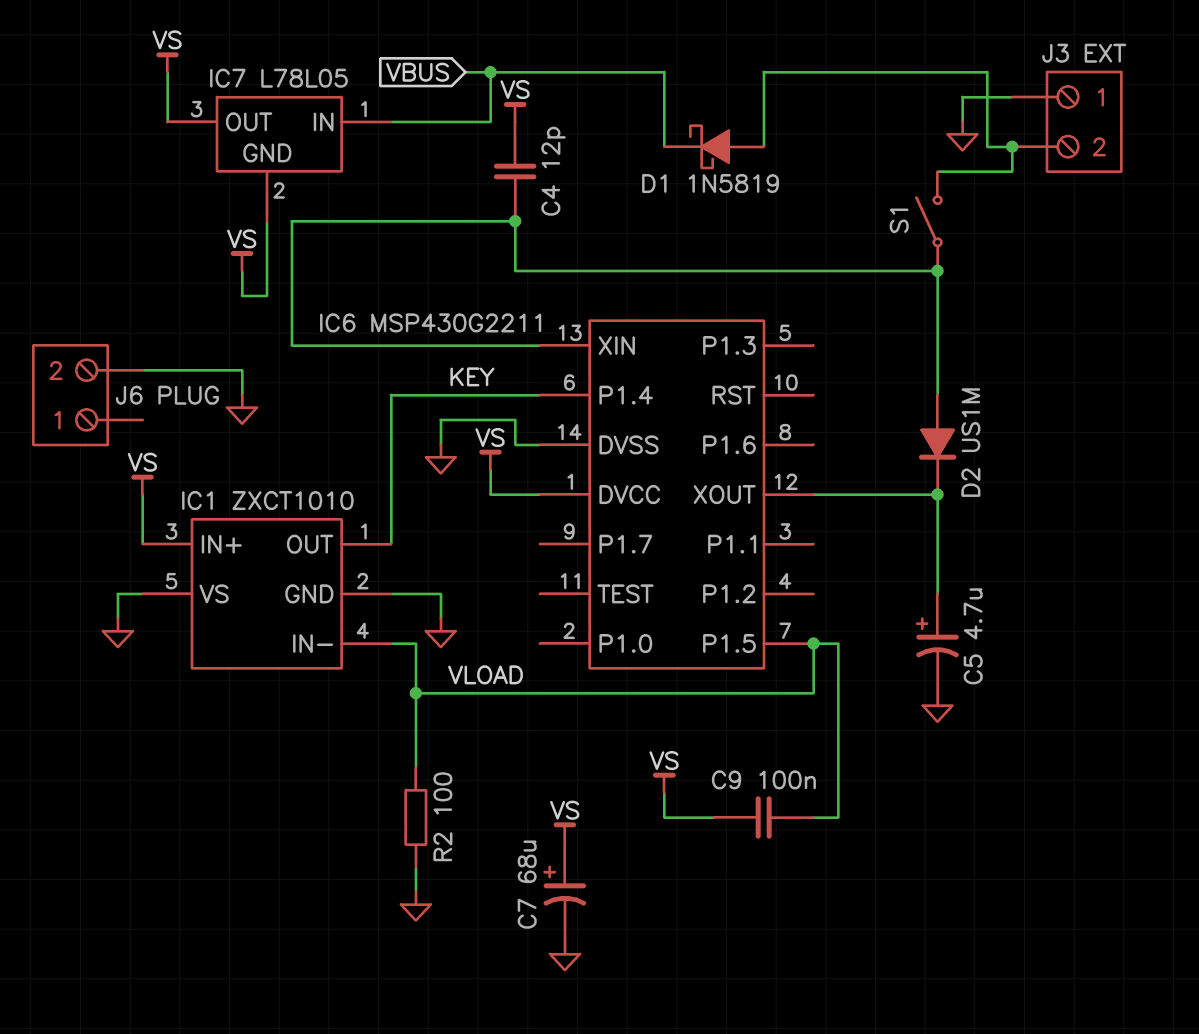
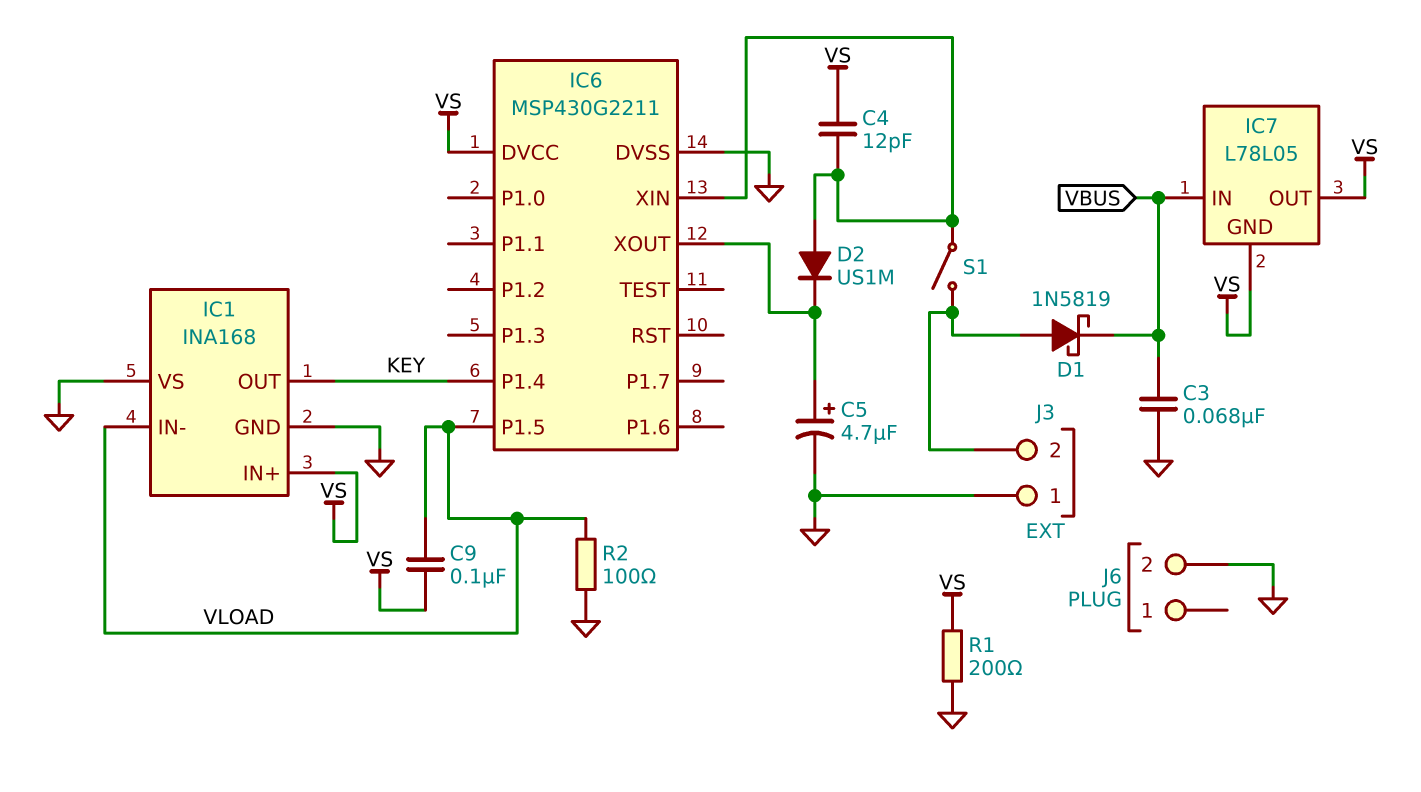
C3: none -> 68nF (GND, VBUS)
C7: 68uF (plus VS, minus GND) -> none
IC1: ZXCT1010 -> INA168
R1: none -> 200 (GND, VS)

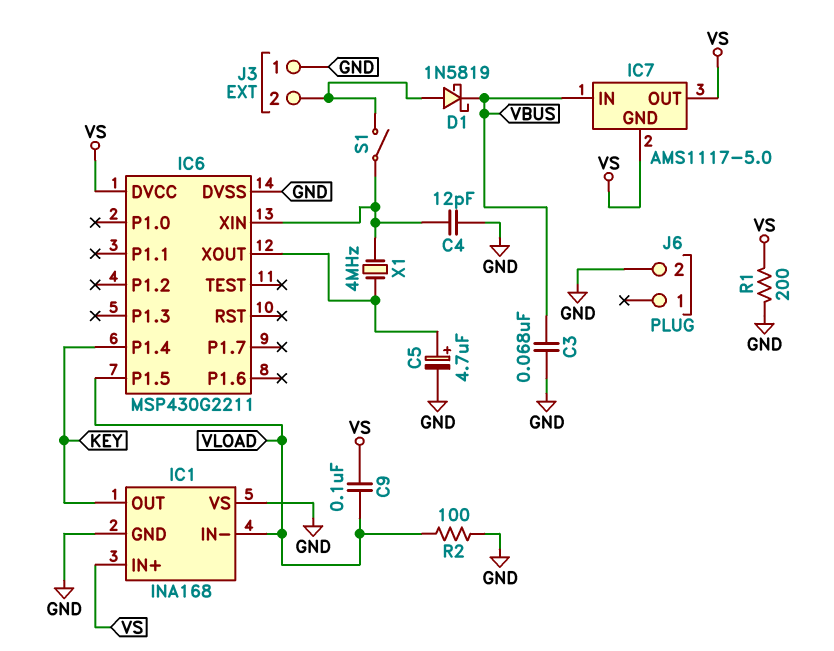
C4: 12pF (IC6/XIN, VS) -> 12pF (GND, IC6/XIN)
D2: diode US1M (A IC6/XIN, K IC6/XOUT) -> none
IC7: L78L05 -> AMS1117-5.0
X1: none -> 4MHz (IC6/XIN, IC6/XOUT)

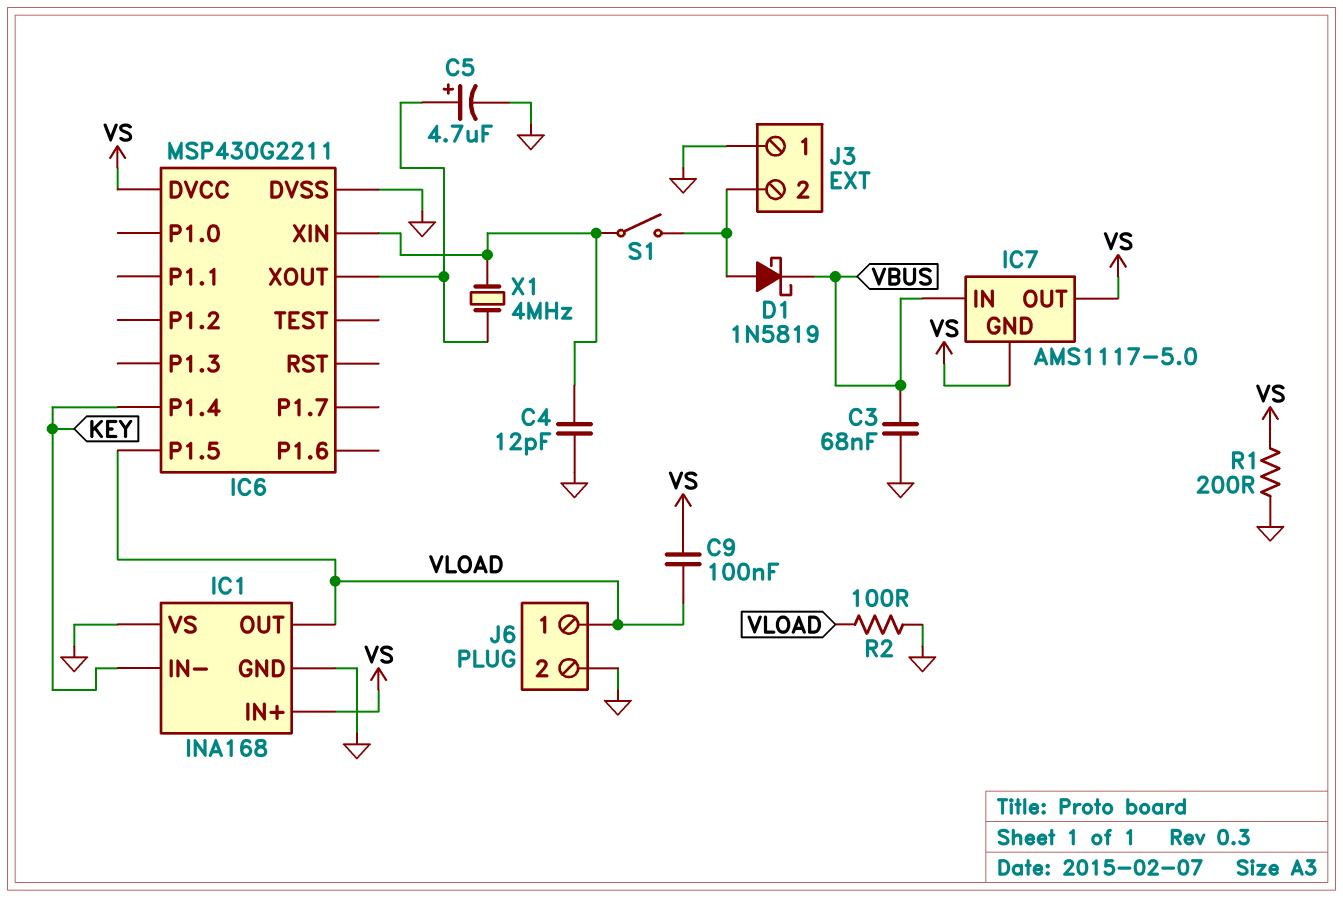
IC1 pin IN-: VLOAD -> KEY
IC1 pin OUT: KEY -> VLOAD
J6 pin 1: none -> VLOAD

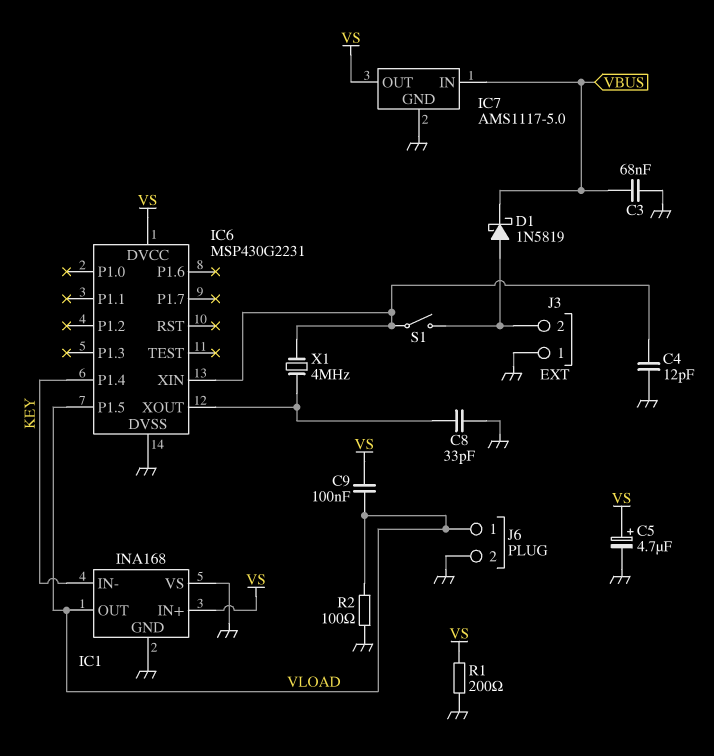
C5: 4.7uF (plus IC6/XOUT, minus GND) -> 4.7uF (plus VS, minus GND)
C8: none -> 33pF (GND, IC6/XOUT)
IC6: MSP430G2211 -> MSP430G2231
IC7 pin GND: VS -> GND

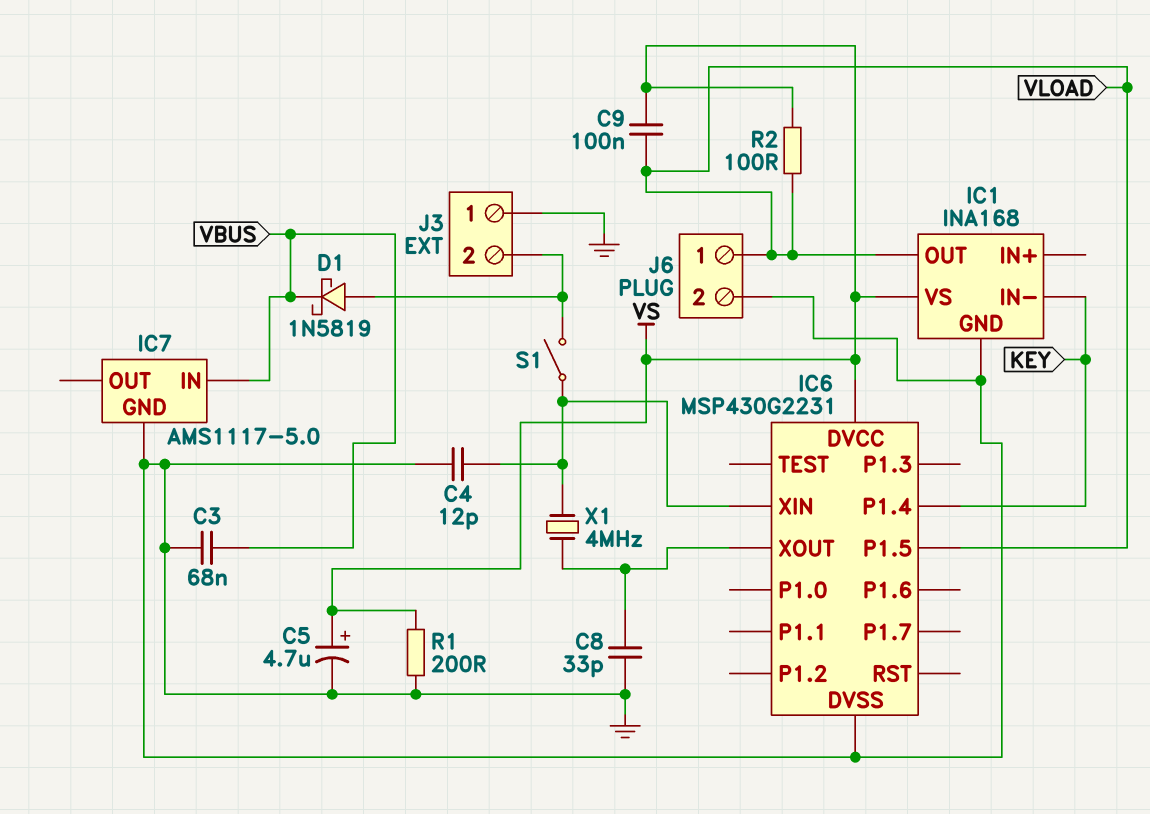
IC1 pin IN+: VS -> none
IC1 pin VS: GND -> VS
IC7 pin OUT: VS -> none
R2: 100 (GND, VLOAD) -> 100 (VLOAD, VS)

